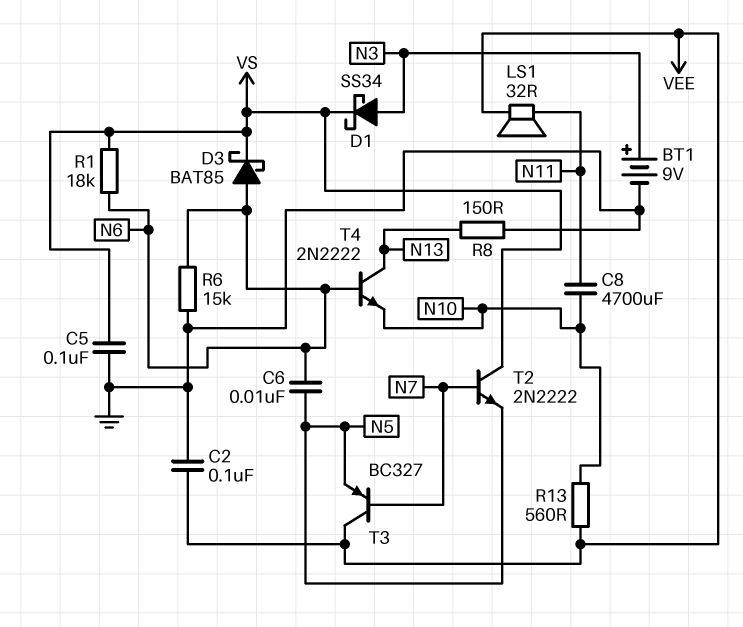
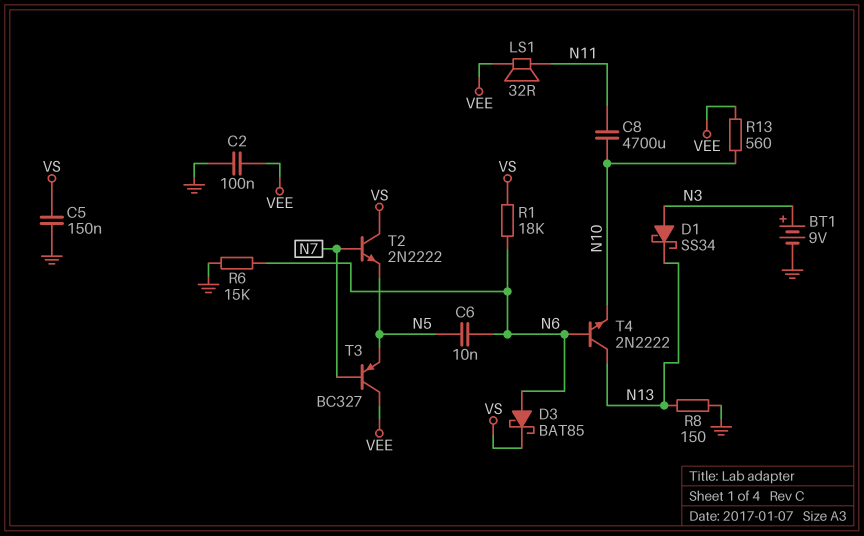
C5: 100nF (GND, VS) -> 150nF (GND, VS)
D1: schottky SS34 (A N3, K VS) -> schottky SS34 (A N3, K N13)

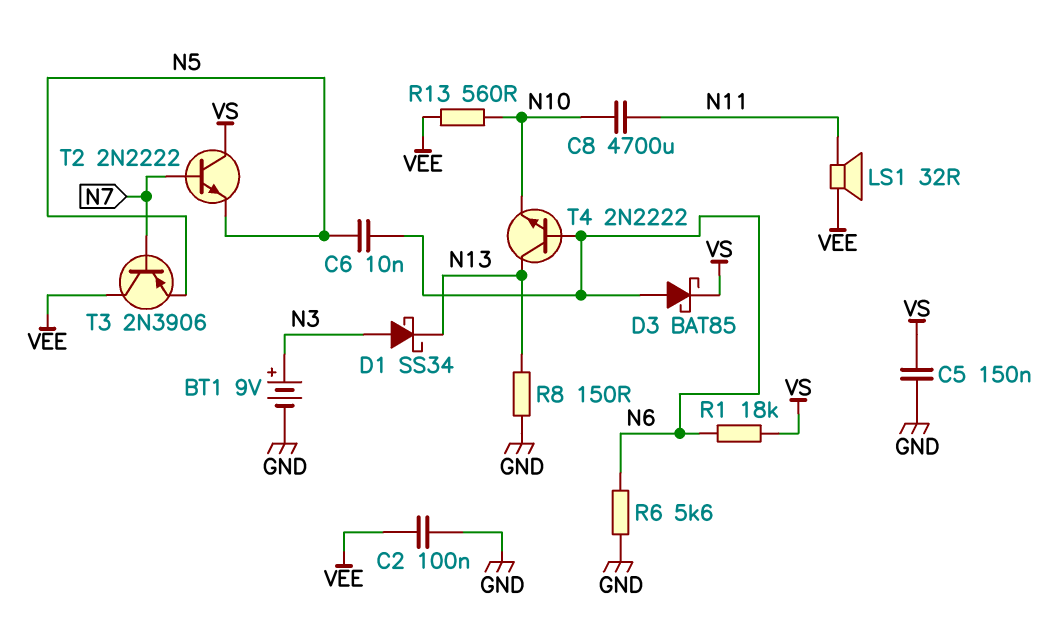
R6: 15k (GND, N6) -> 5.6k (GND, N6)
T3: PNP BC327 (B N7, C VEE, E N5) -> PNP 2N3906 (B N7, C VEE, E N5)

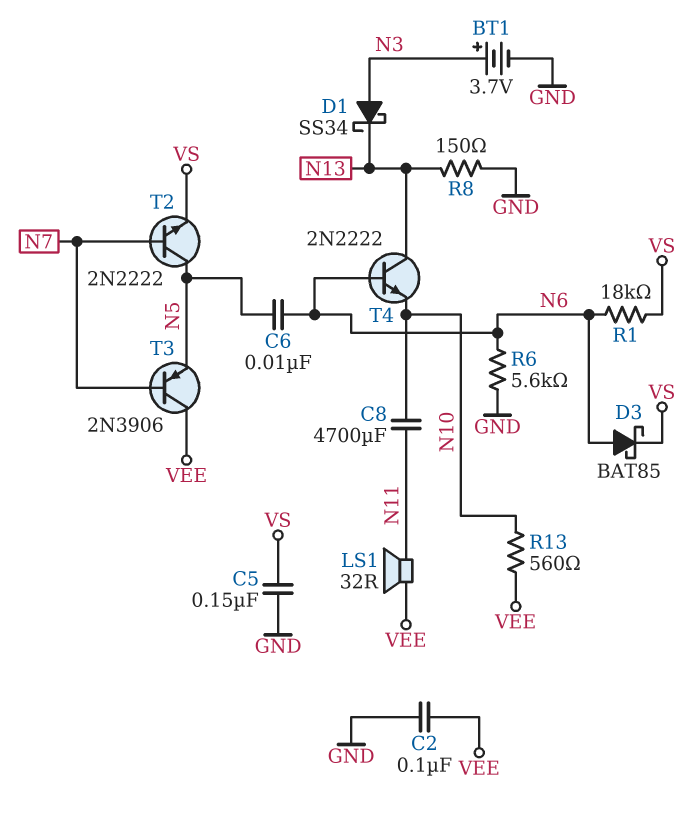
BT1: 9V (plus N3, minus GND) -> 3.7V (plus N3, minus GND)
T2: NPN 2N2222 (B N7, C VS, E N5) -> NPN 2N2222 (B N7, C N5, E VS)

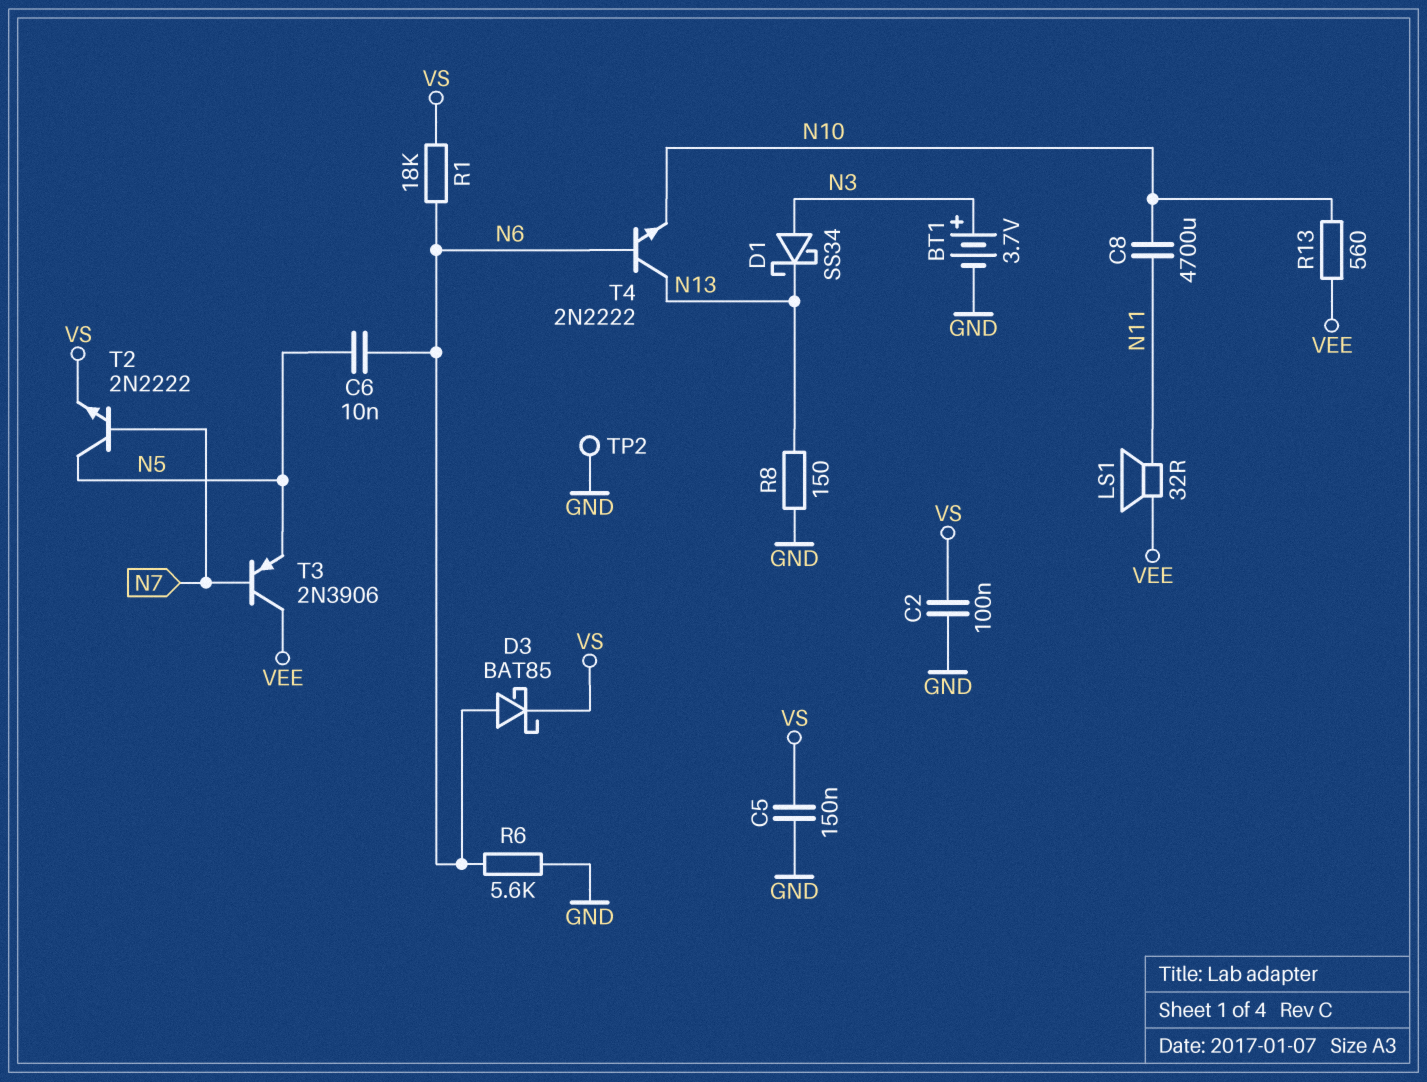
C2: 100nF (GND, VEE) -> 100nF (GND, VS)
TP2: none -> test point (GND)

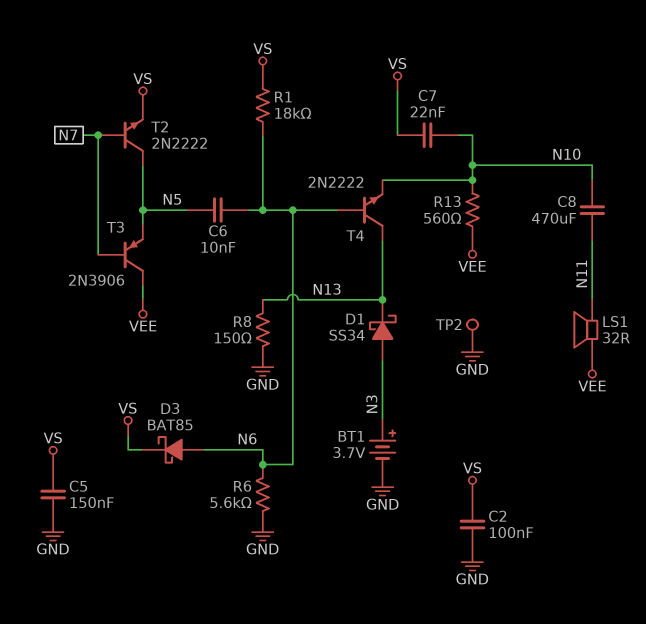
C7: none -> 22nF (N10, VS)
C8: 4700uF (N10, N11) -> 470uF (N10, N11)

